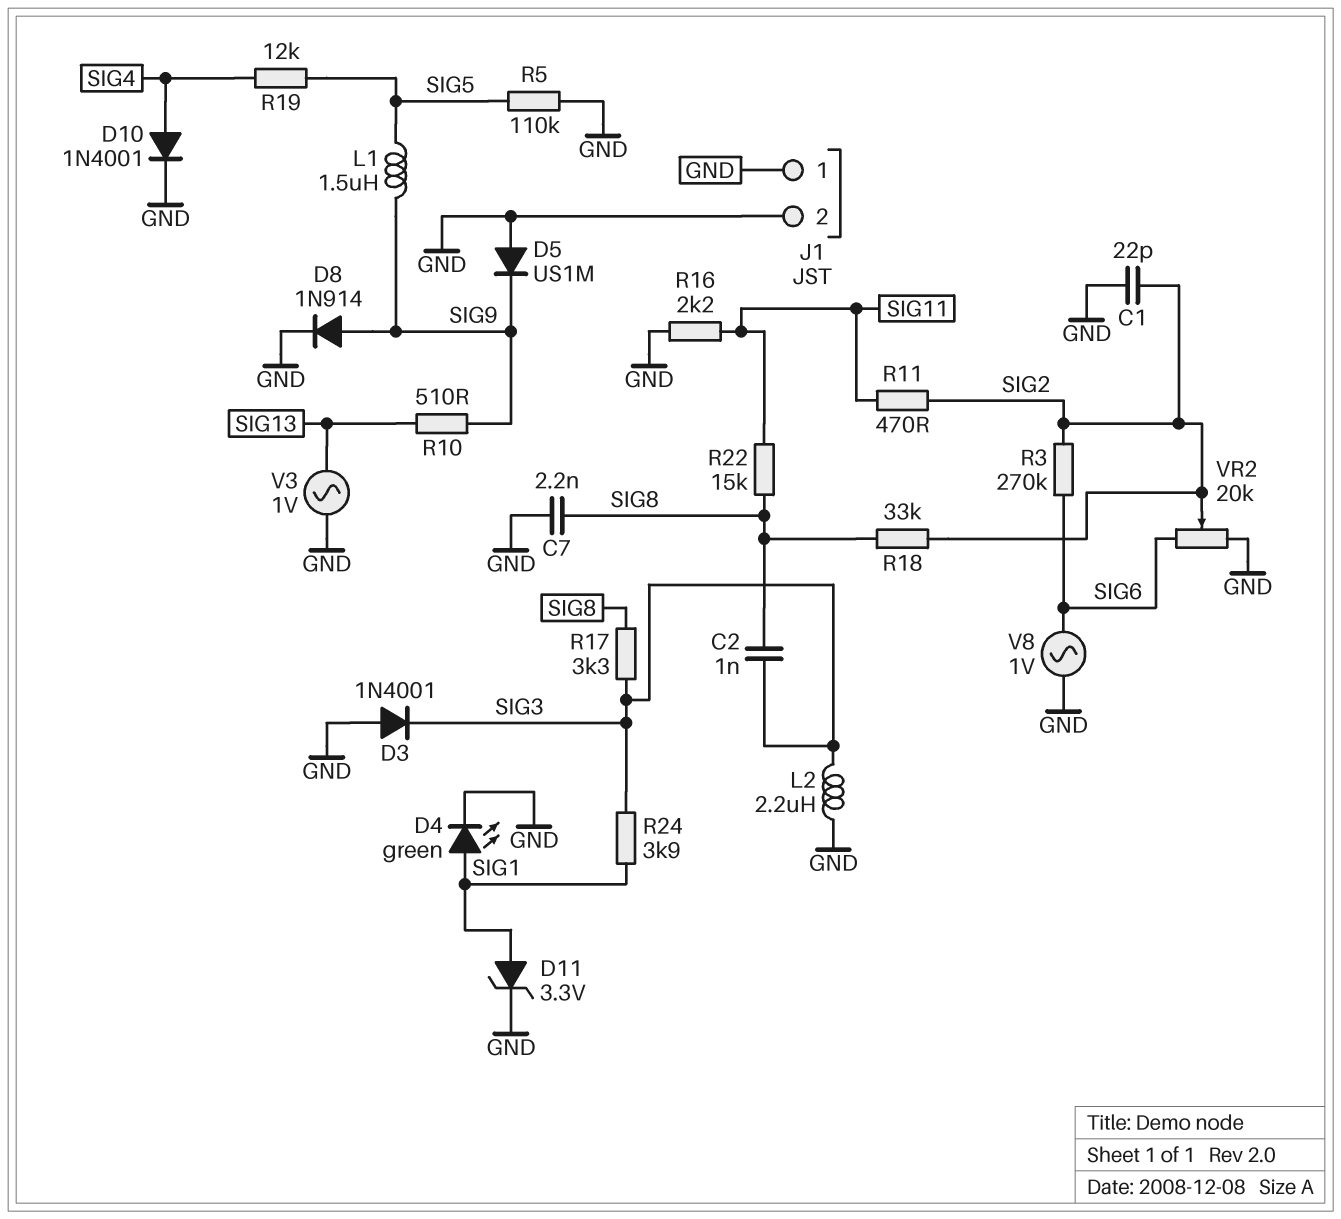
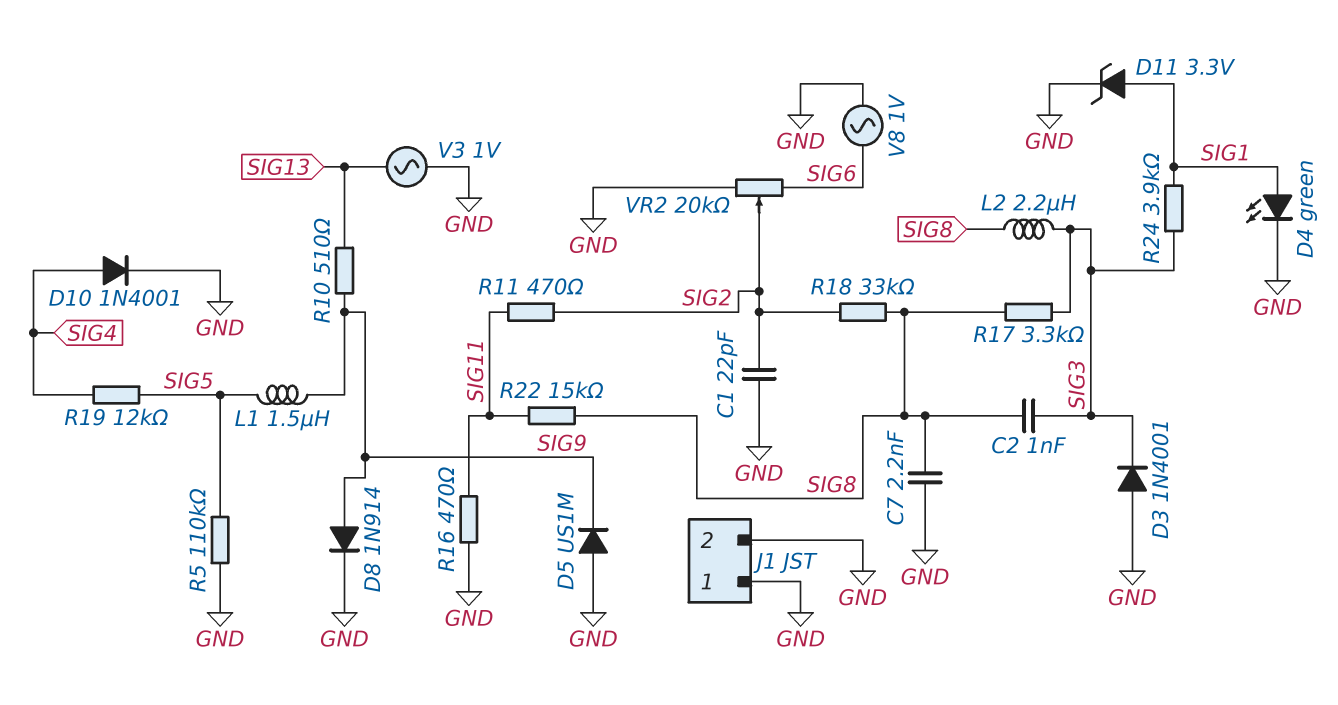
L2: 2.2uH (GND, SIG3) -> 2.2uH (SIG3, SIG8)
R3: 270k (SIG2, SIG6) -> none
R16: 2.2k (GND, SIG11) -> 470 (GND, SIG11)

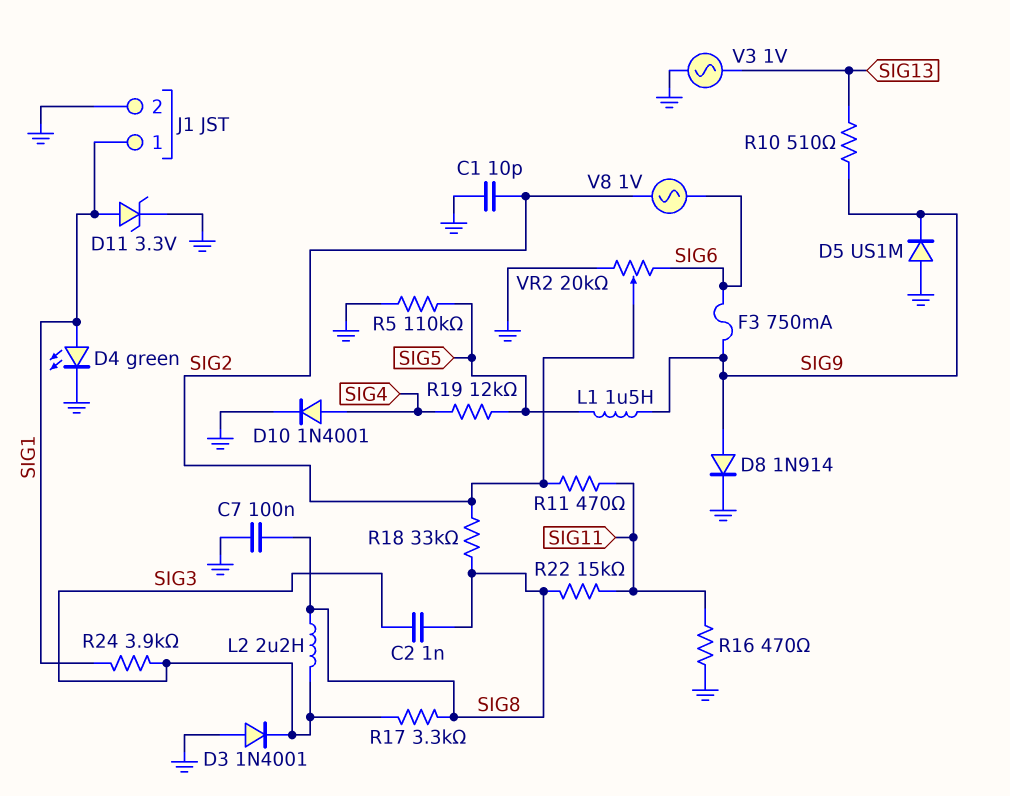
C1: 22pF (GND, SIG2) -> 10pF (GND, SIG2)
C7: 2.2nF (GND, SIG8) -> 100nF (GND, SIG8)
F3: none -> 750mA (SIG6, SIG9)
J1 pin 1: GND -> SIG1
V8: AC 1V (GND, SIG6) -> AC 1V (SIG2, SIG6)

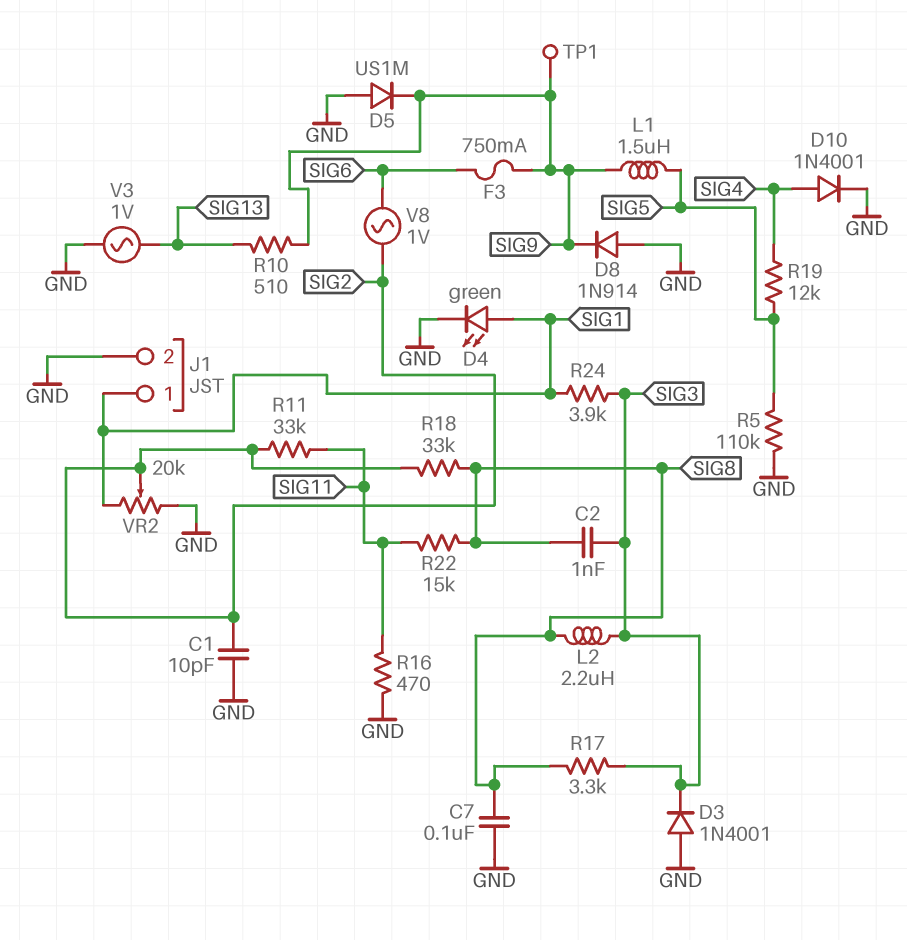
D8: diode 1N914 (A SIG9, K GND) -> diode 1N914 (A GND, K SIG9)
D11: zener 3.3V (A SIG1, K GND) -> none
R11: 470 (SIG2, SIG11) -> 33k (SIG2, SIG11)
TP1: none -> test point (SIG9)
VR2: 20k (GND, SIG6, wiper SIG2) -> 20k (GND, SIG1, wiper SIG2)

